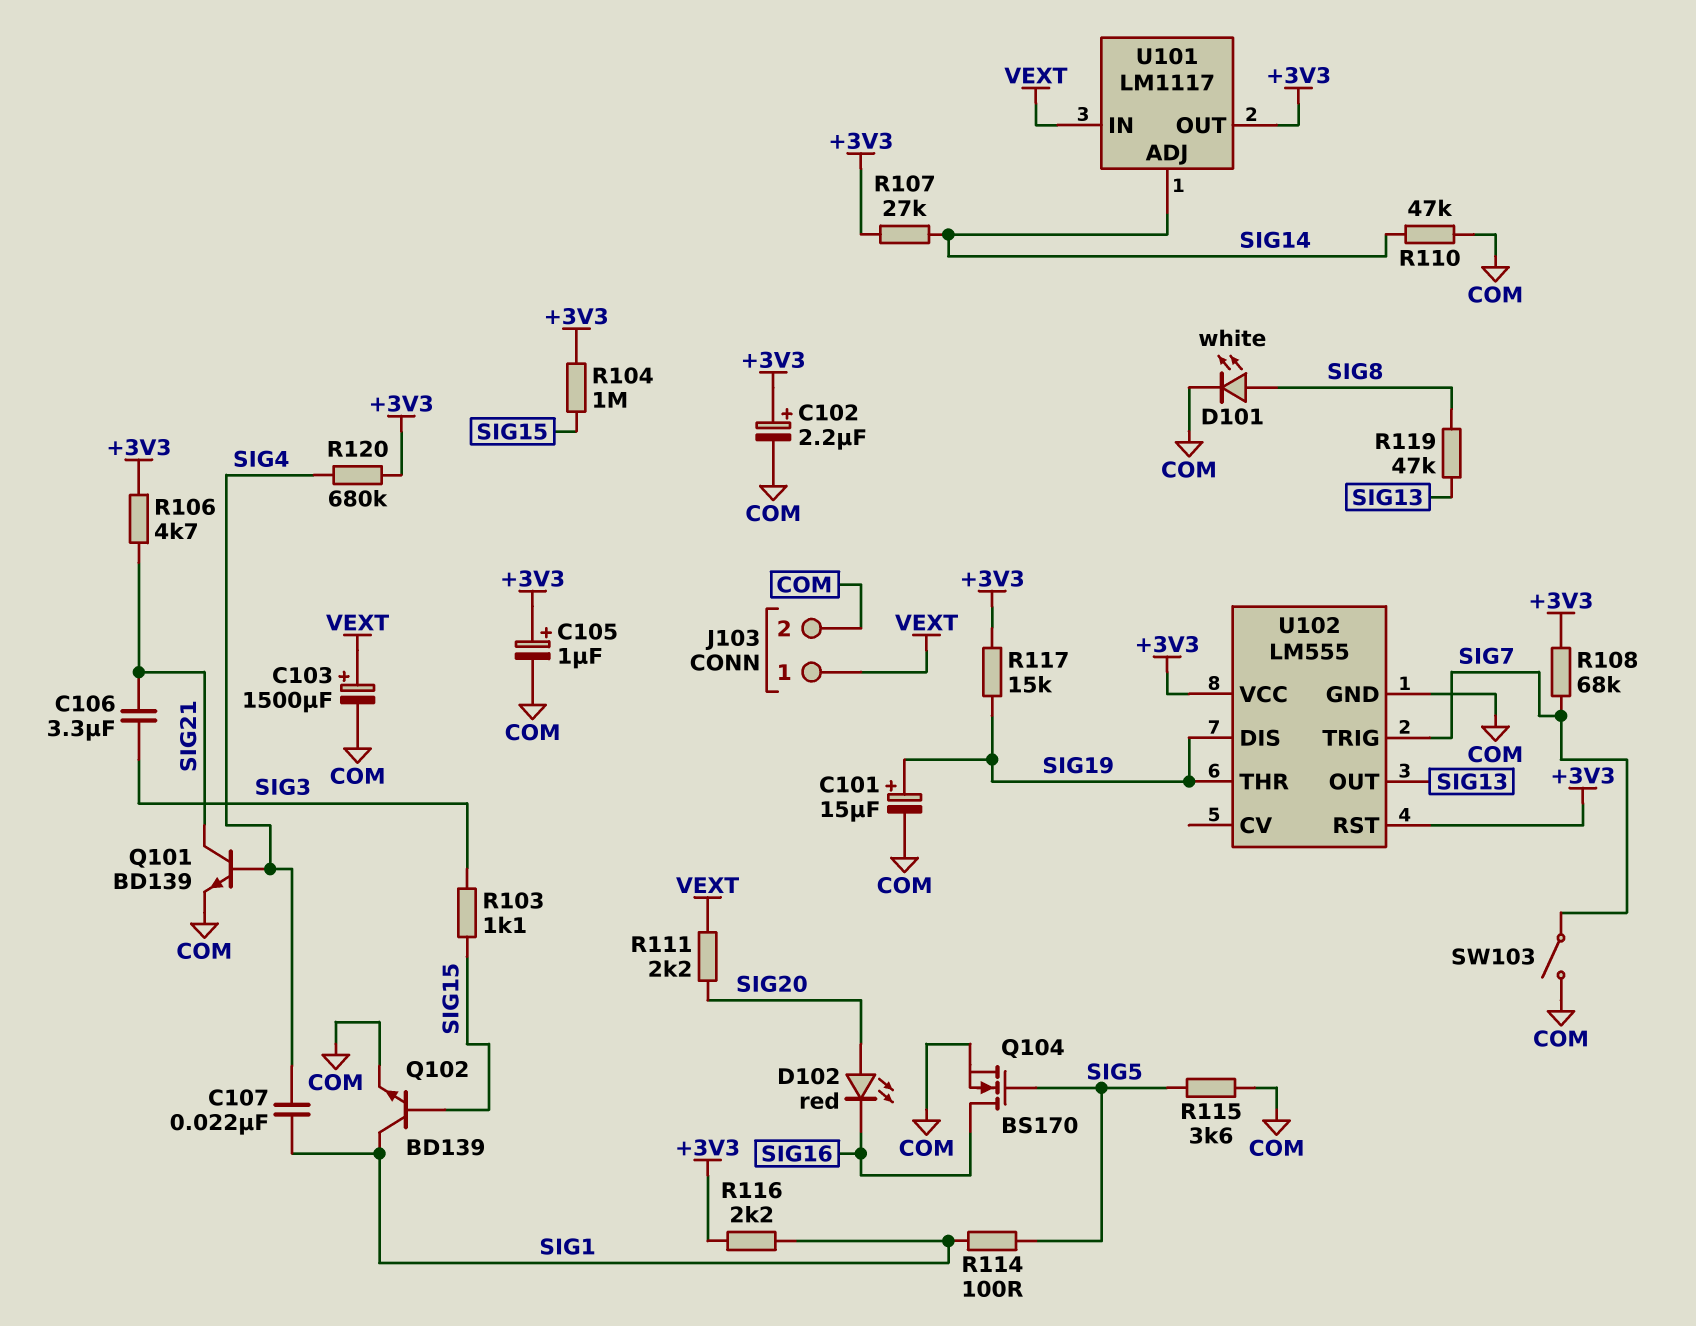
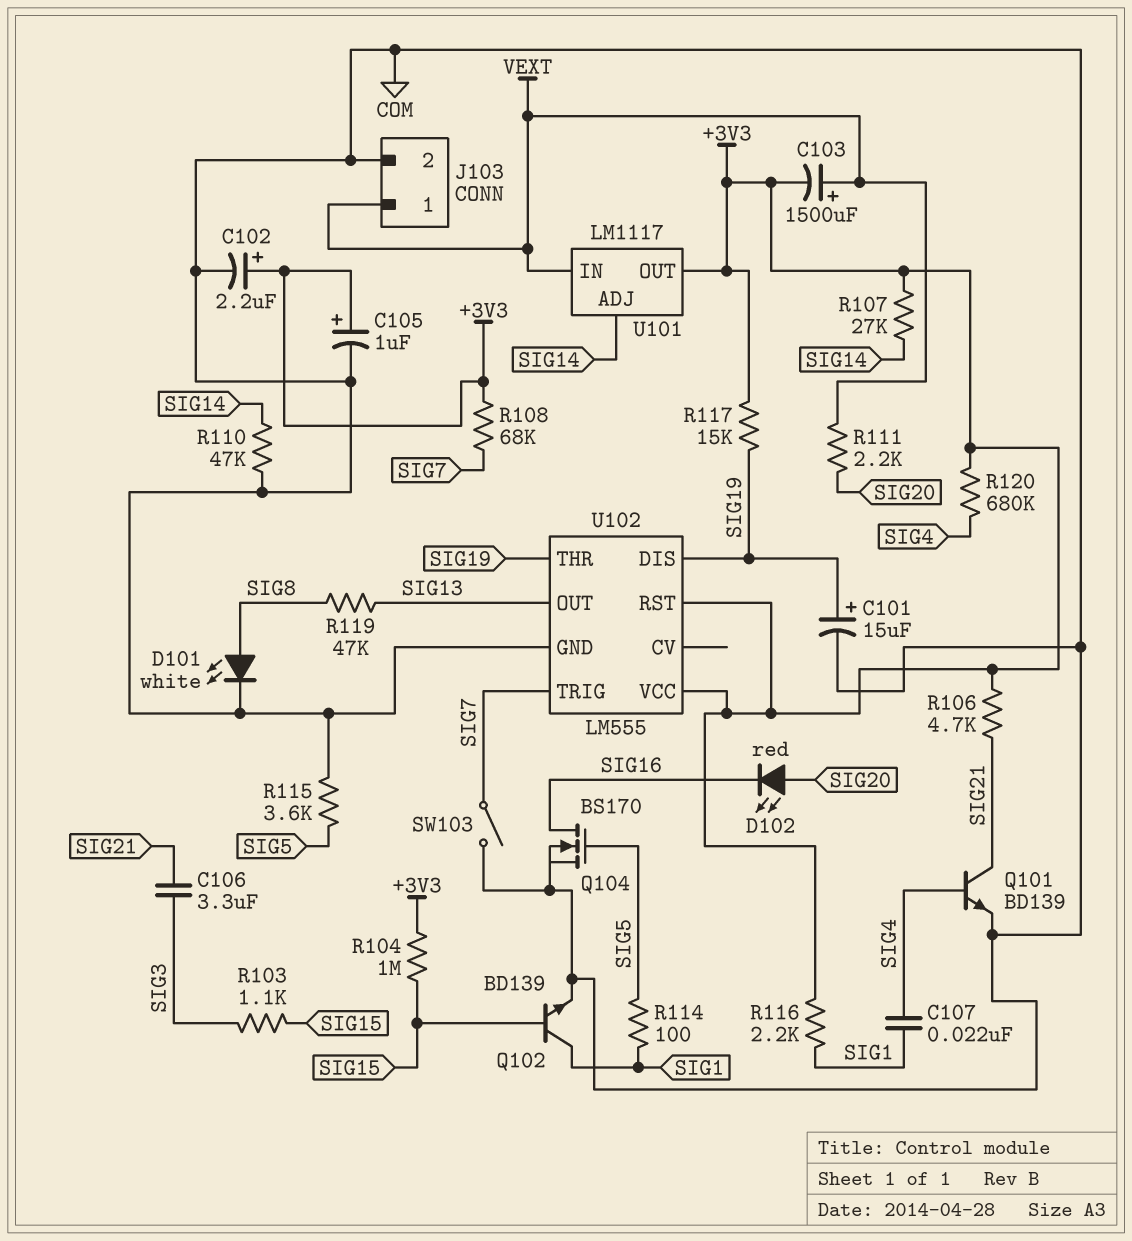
C103: 1500uF (plus VEXT, minus COM) -> 1500uF (plus VEXT, minus +3V3)

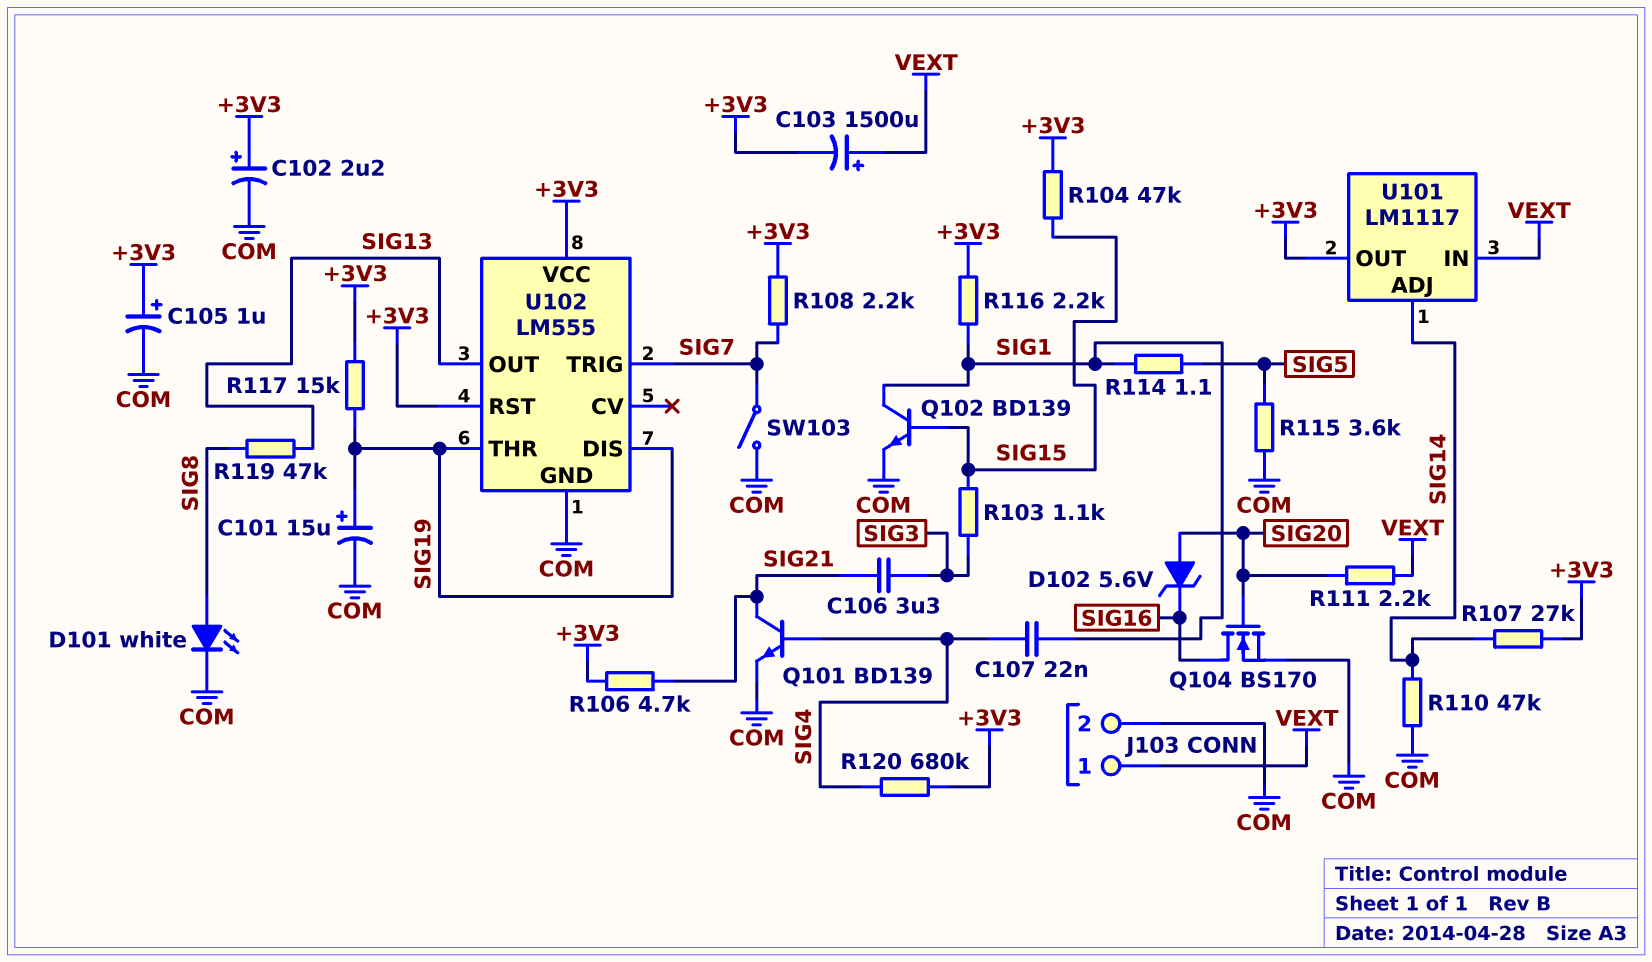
D102: LED red (A SIG20, K SIG16) -> zener 5.6V (A SIG20, K SIG16)
Q104: NMOS BS170 (G SIG5, D SIG16, S COM) -> NMOS BS170 (G SIG20, D SIG16, S COM)
R104: 1M (+3V3, SIG15) -> 47k (+3V3, SIG15)
R108: 68k (+3V3, SIG7) -> 2.2k (+3V3, SIG7)
R114: 100 (SIG1, SIG5) -> 1.1 (SIG1, SIG5)

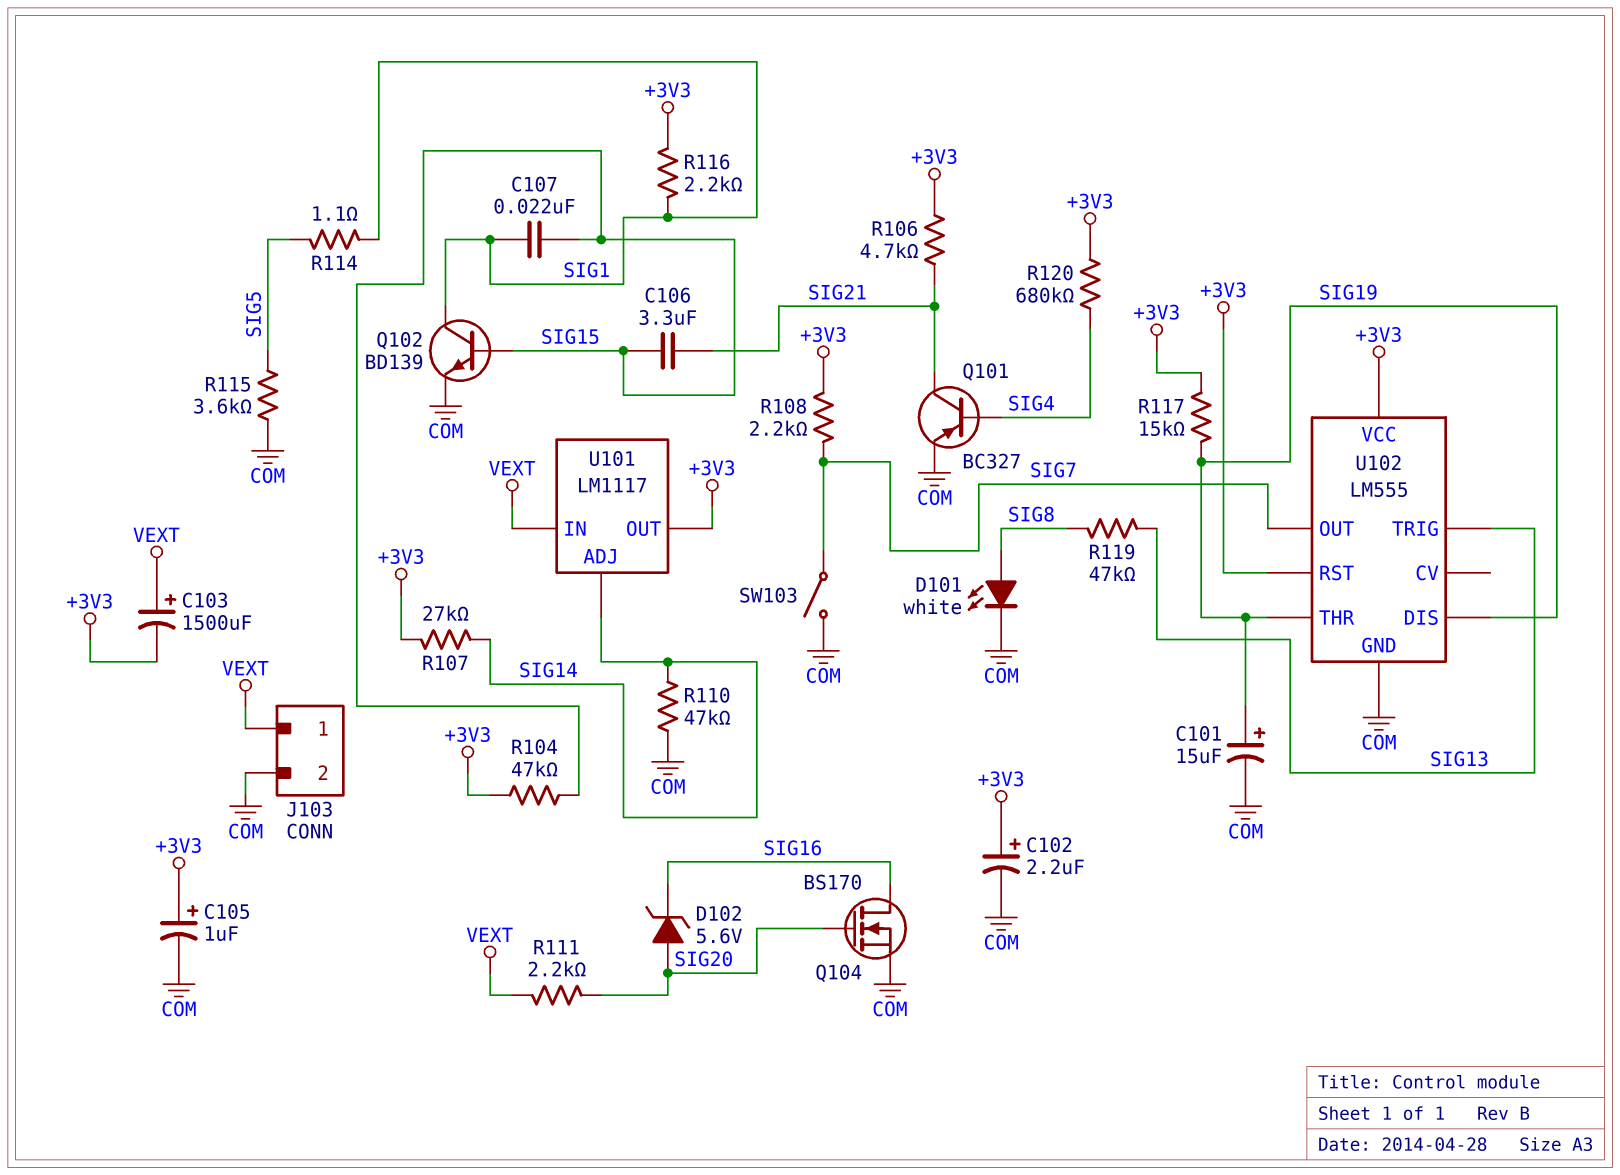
C106: 3.3uF (SIG3, SIG21) -> 3.3uF (SIG15, SIG21)
C107: 22nF (SIG1, SIG4) -> 22nF (SIG1, SIG15)
Q101: NPN BD139 (B SIG4, C SIG21, E COM) -> PNP BC327 (B SIG4, C SIG21, E COM)
R103: 1.1k (SIG3, SIG15) -> none
U102 pin OUT: SIG13 -> SIG7
U102 pin TRIG: SIG7 -> SIG13

